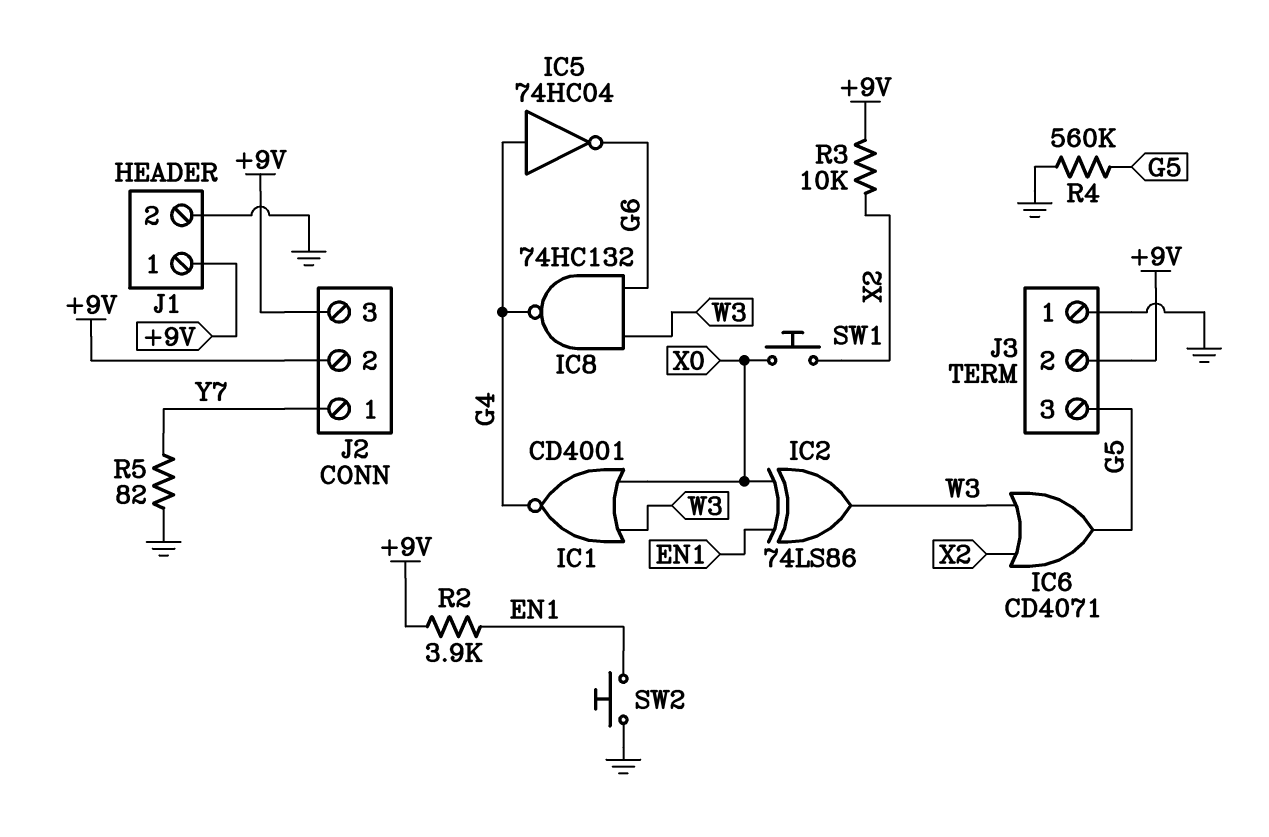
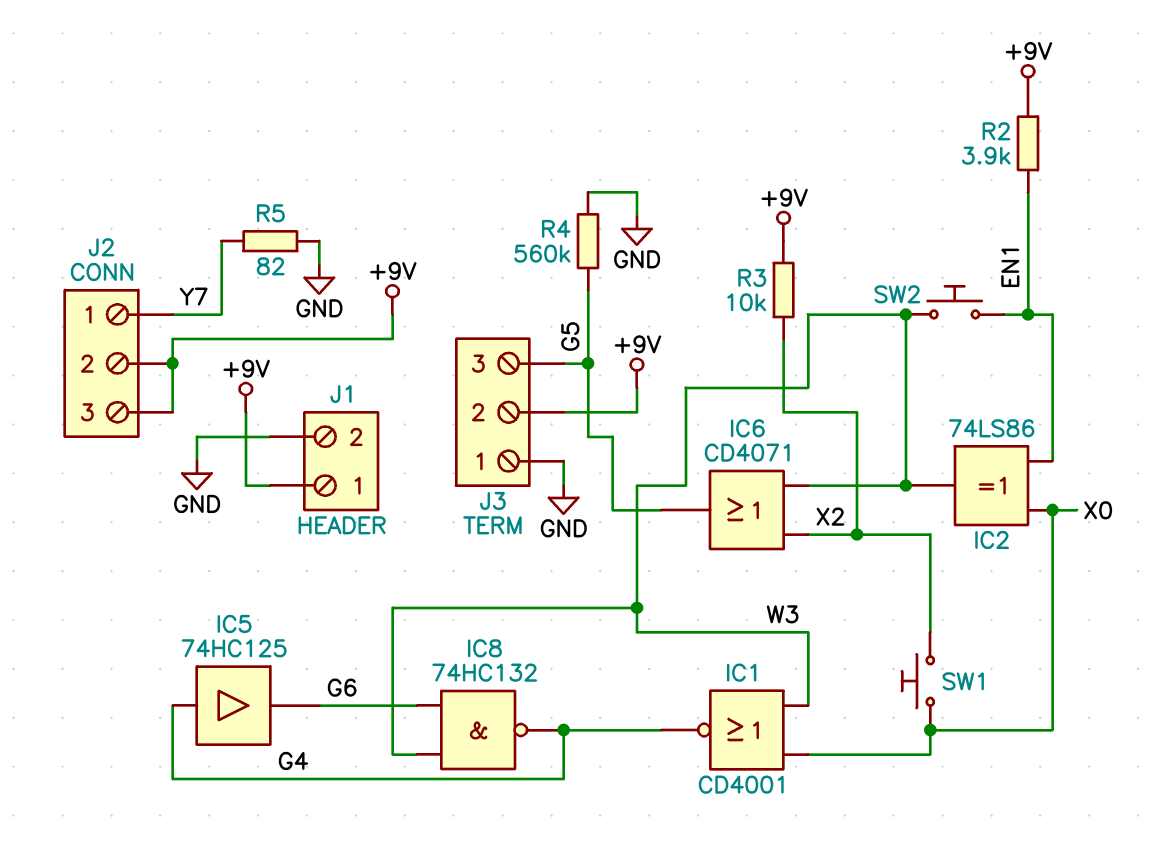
IC5: NOT 74HC04 (in G4, out G6) -> buffer 74HC125 (in G4, out G6)
SW2: button (EN1, GND) -> button (EN1, W3)

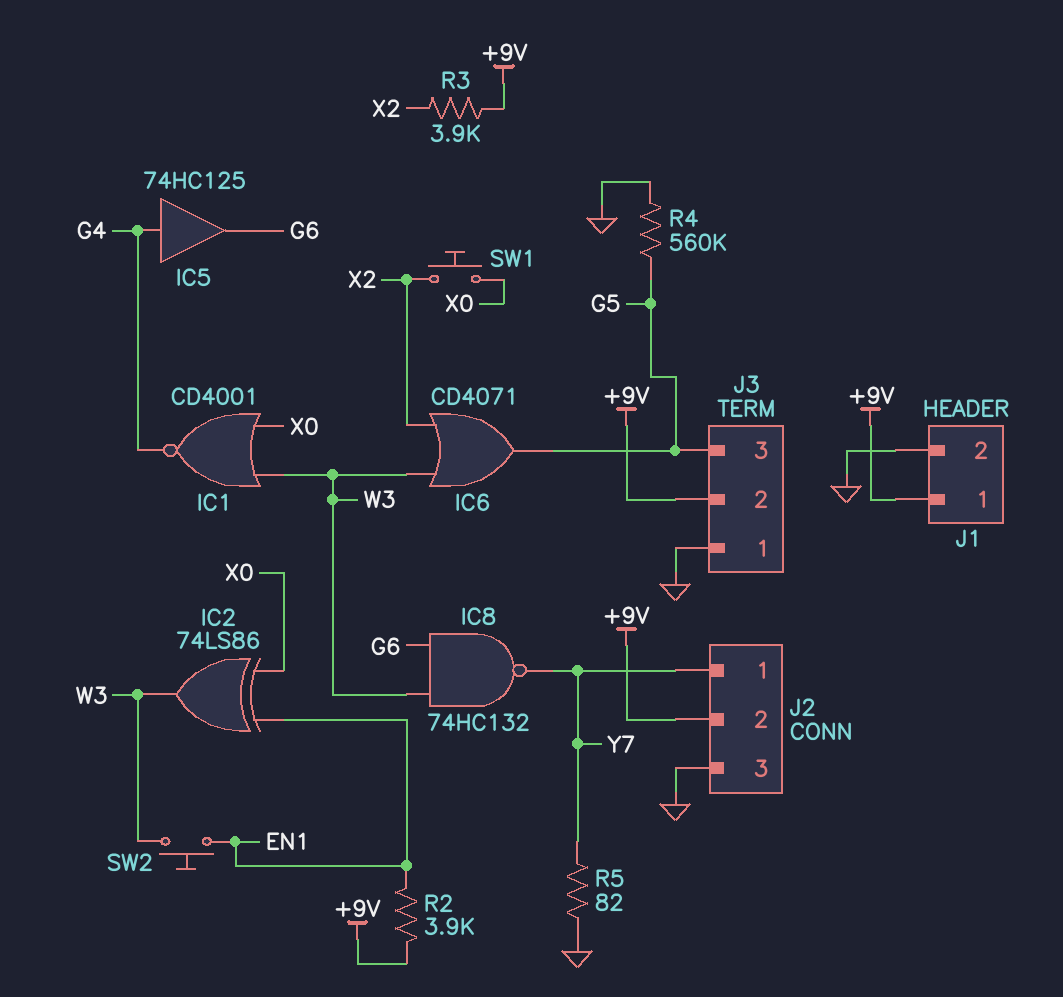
IC8: NAND 74HC132 (in G6, in W3, out G4) -> NAND 74HC132 (in G6, in W3, out Y7)
J2 pin 3: +9V -> GND
R3: 10k (+9V, X2) -> 3.9k (+9V, X2)

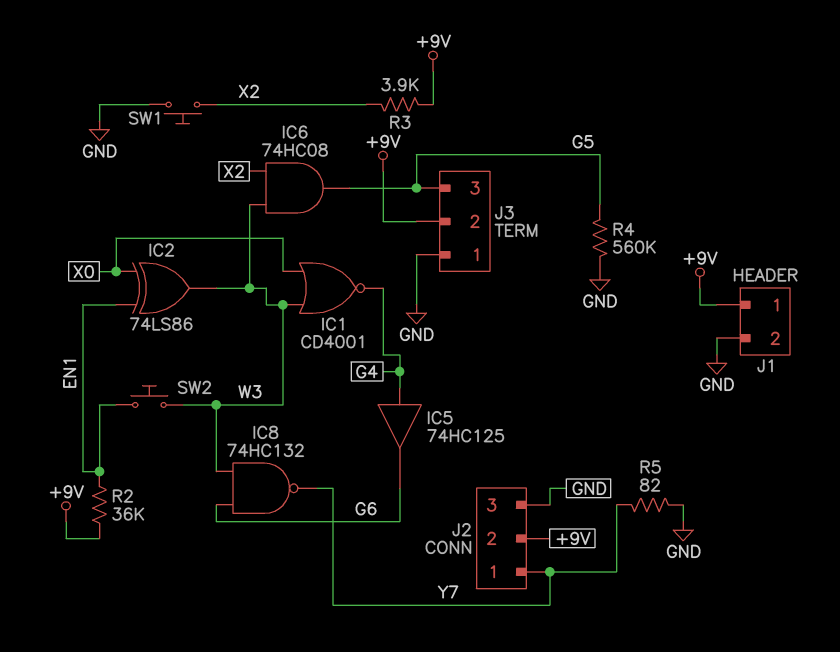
IC6: OR CD4071 (in W3, in X2, out G5) -> AND 74HC08 (in W3, in X2, out G5)
R2: 3.9k (+9V, EN1) -> 36k (+9V, EN1)
SW1: button (X0, X2) -> button (GND, X2)

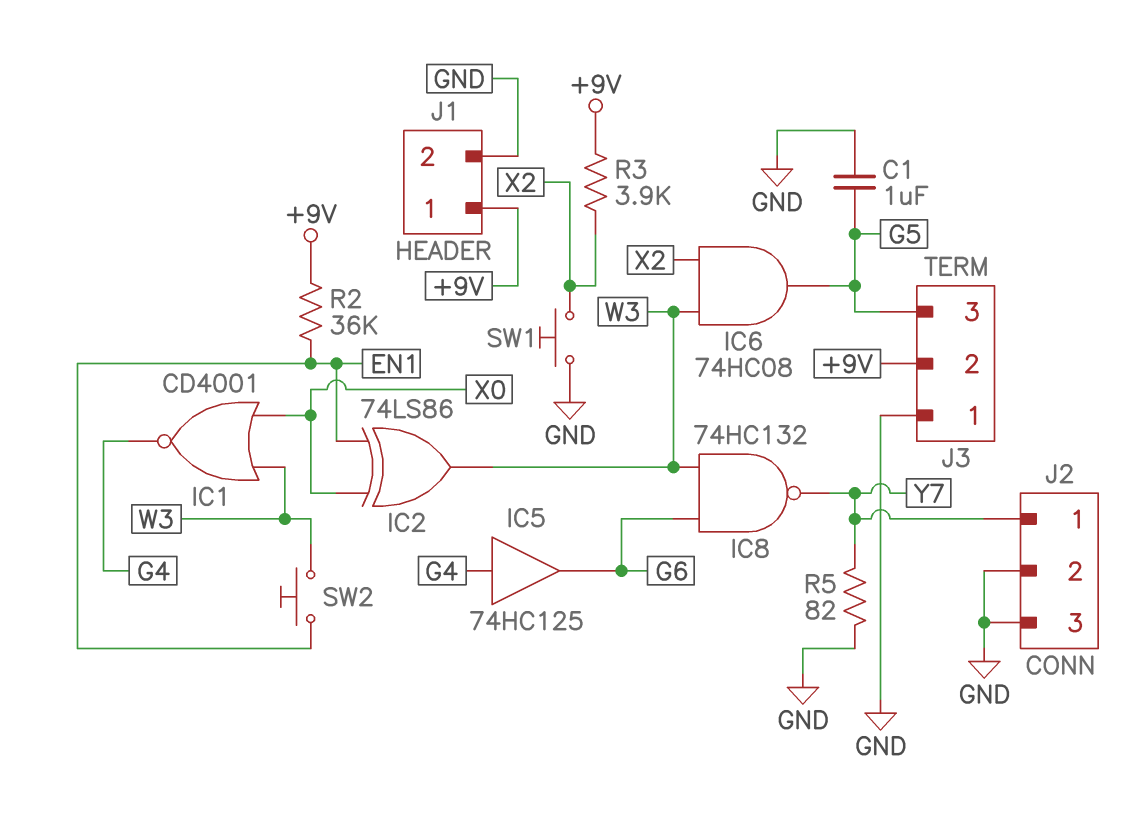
C1: none -> 1uF (G5, GND)
J2 pin 2: +9V -> GND
R4: 560k (G5, GND) -> none

